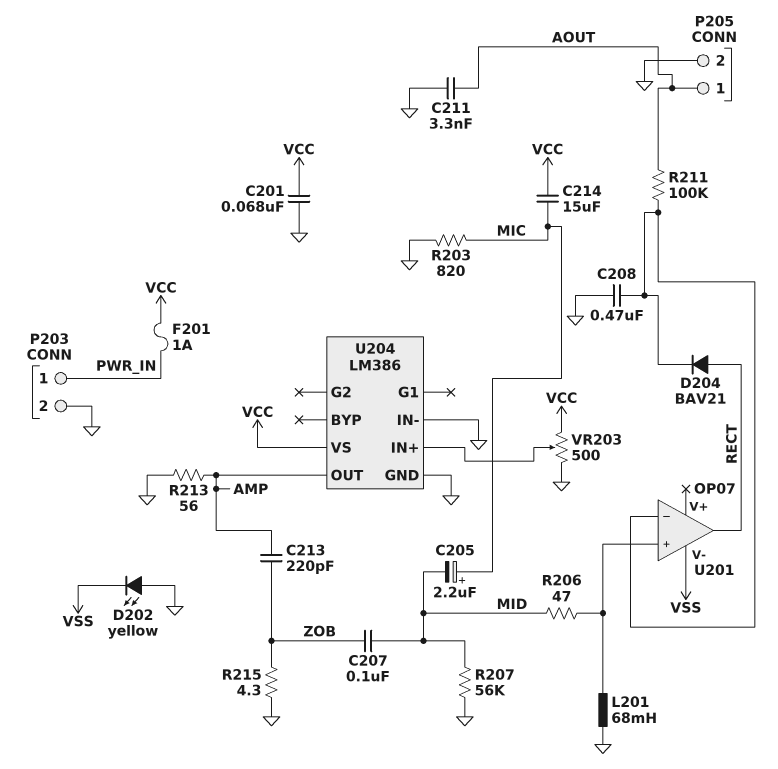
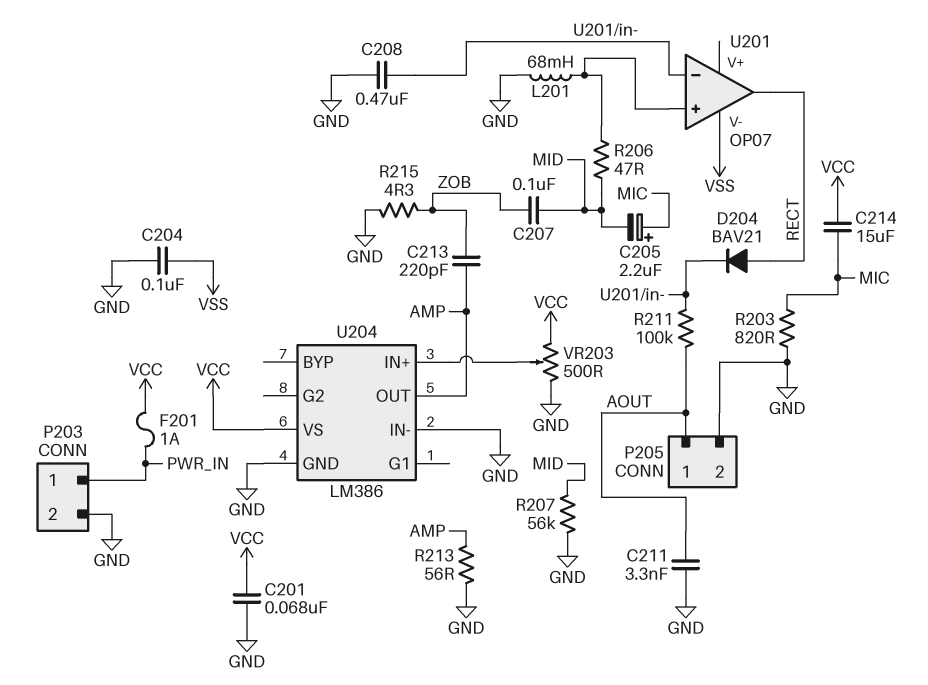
C204: none -> 100nF (GND, VSS)
D202: LED yellow (A GND, K VSS) -> none

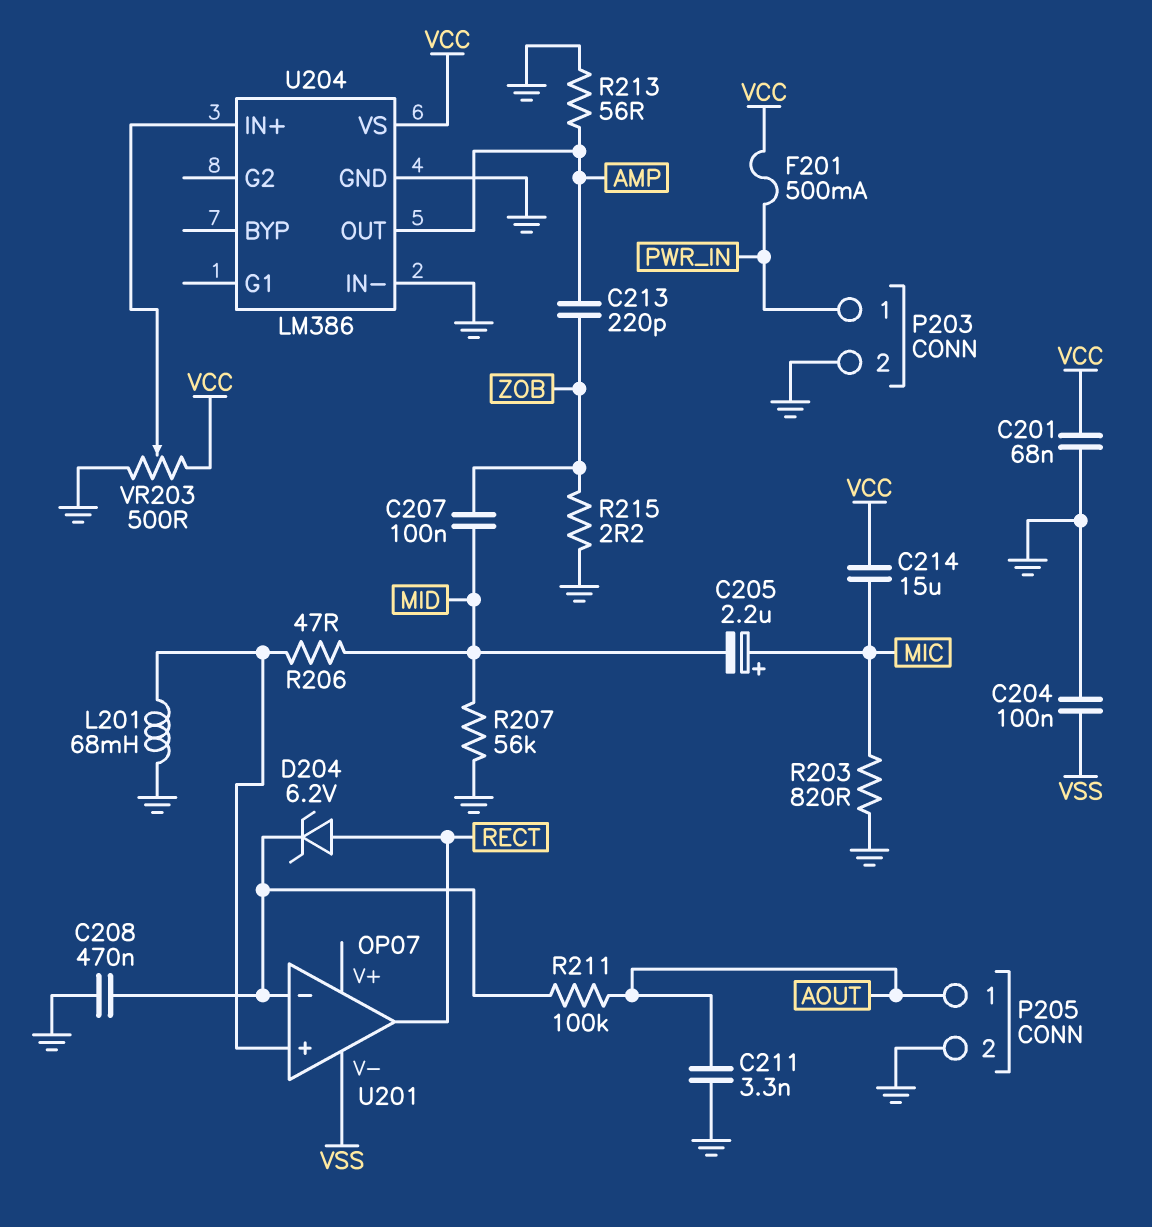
D204: diode BAV21 (A RECT, K U201/in-) -> zener 6.2V (A RECT, K U201/in-)
F201: 1A (PWR_IN, VCC) -> 500mA (PWR_IN, VCC)
R215: 4.3 (GND, ZOB) -> 2.2 (GND, ZOB)

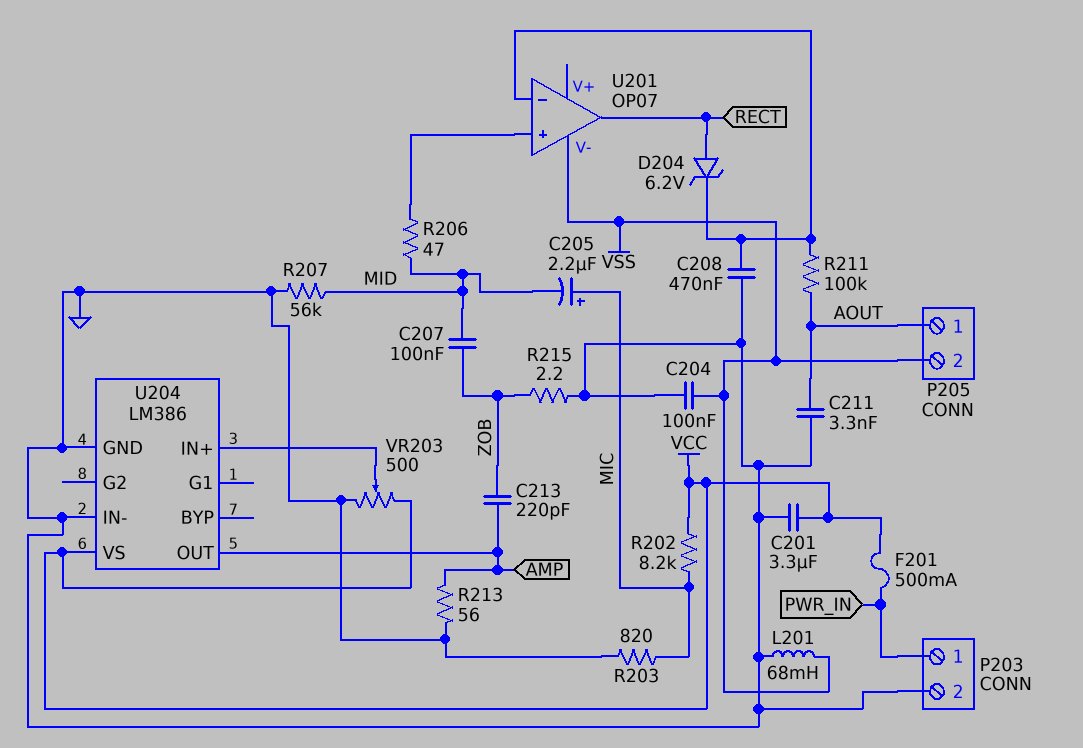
C201: 68nF (GND, VCC) -> 3.3uF (GND, VCC)
C214: 15uF (MIC, VCC) -> none
L201: 68mH (GND, U201/in+) -> 68mH (GND, VSS)
P205 pin 2: GND -> VSS
R202: none -> 8.2k (MIC, VCC)

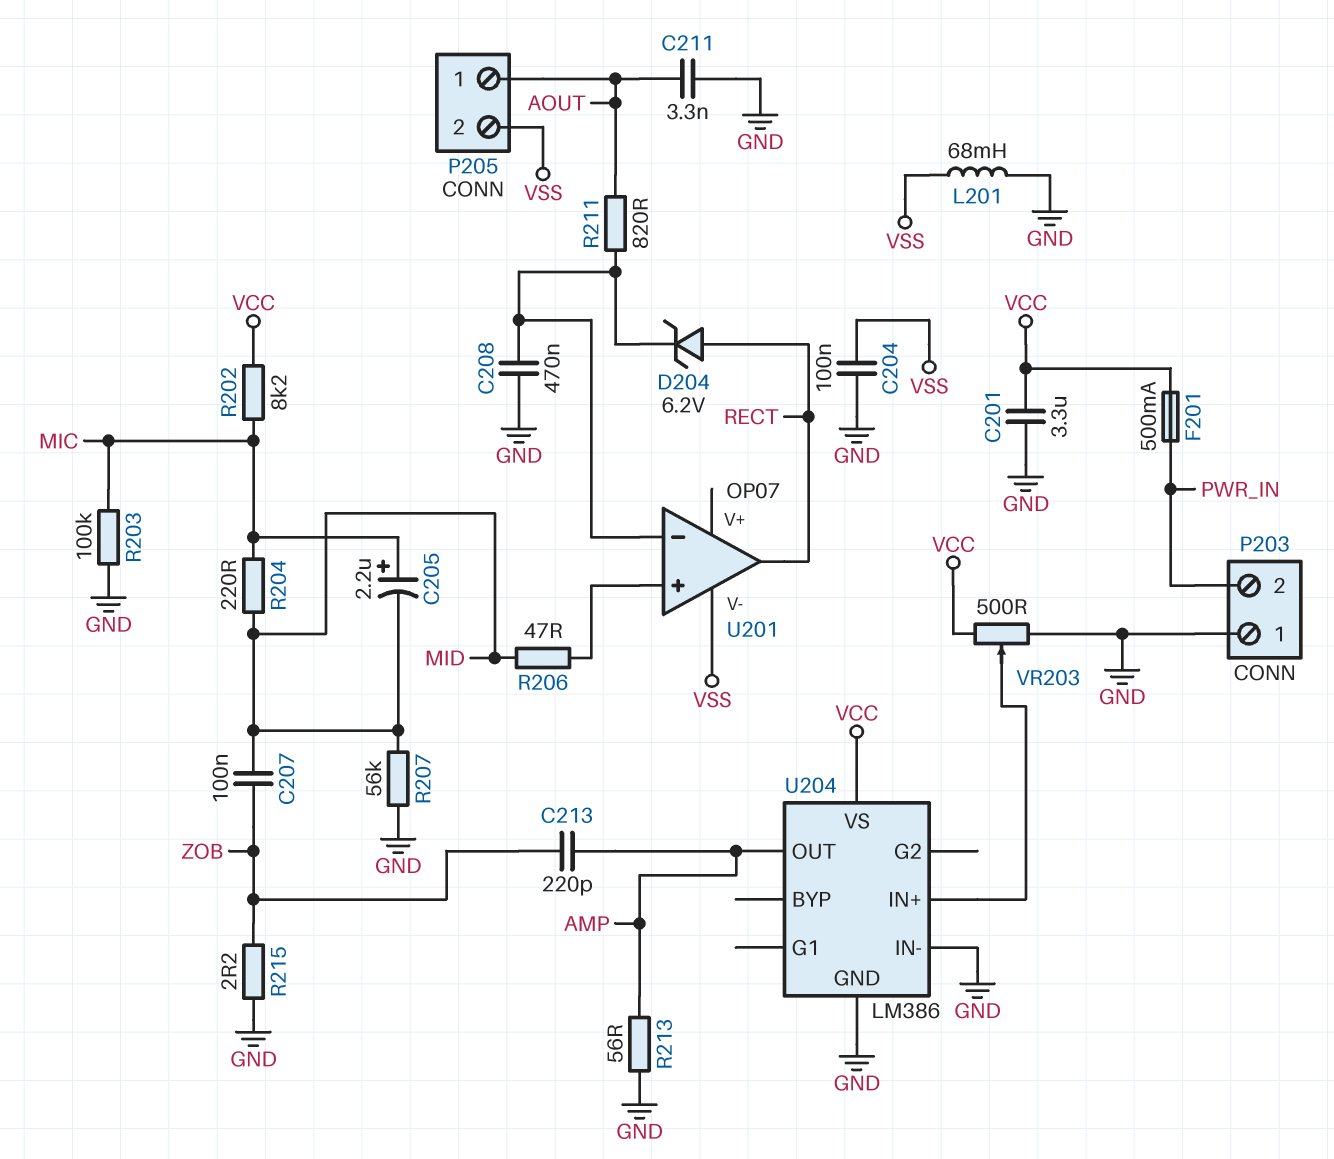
P203 pin 1: PWR_IN -> GND
P203 pin 2: GND -> PWR_IN
R203: 820 (GND, MIC) -> 100k (GND, MIC)
R204: none -> 220 (MIC, MID)
R211: 100k (AOUT, U201/in-) -> 820 (AOUT, U201/in-)

